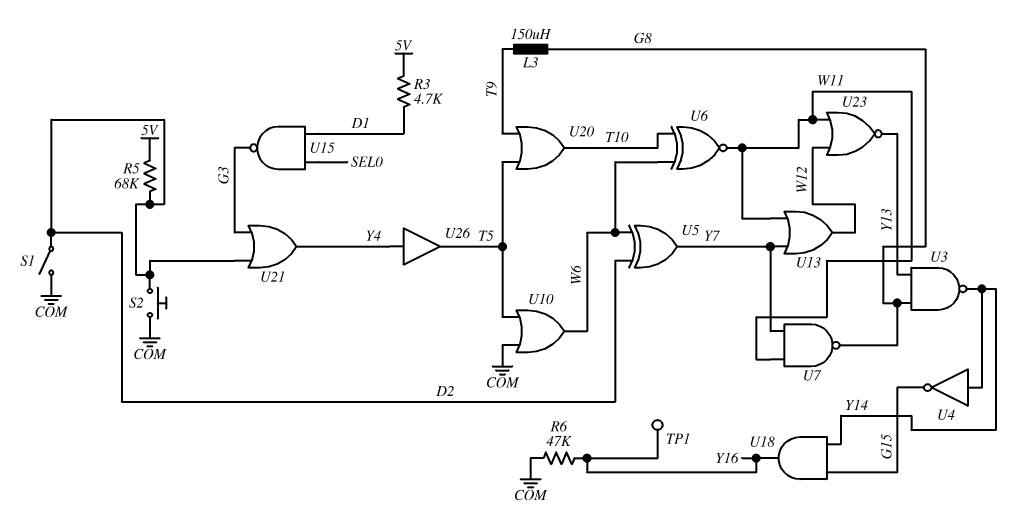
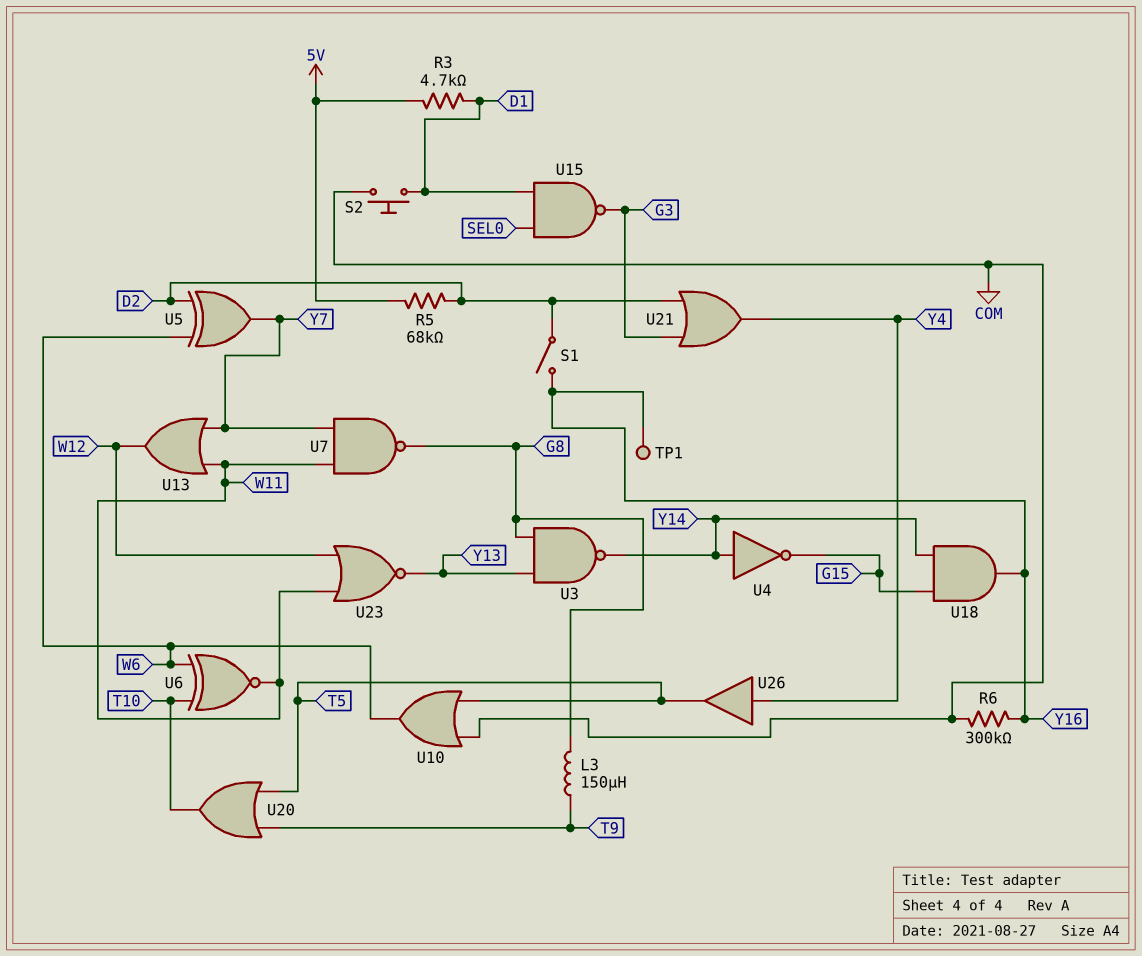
R6: 47k (COM, Y16) -> 300k (COM, Y16)
S1: switch (COM, D2) -> switch (D2, Y16)
S2: button (COM, D2) -> button (COM, D1)

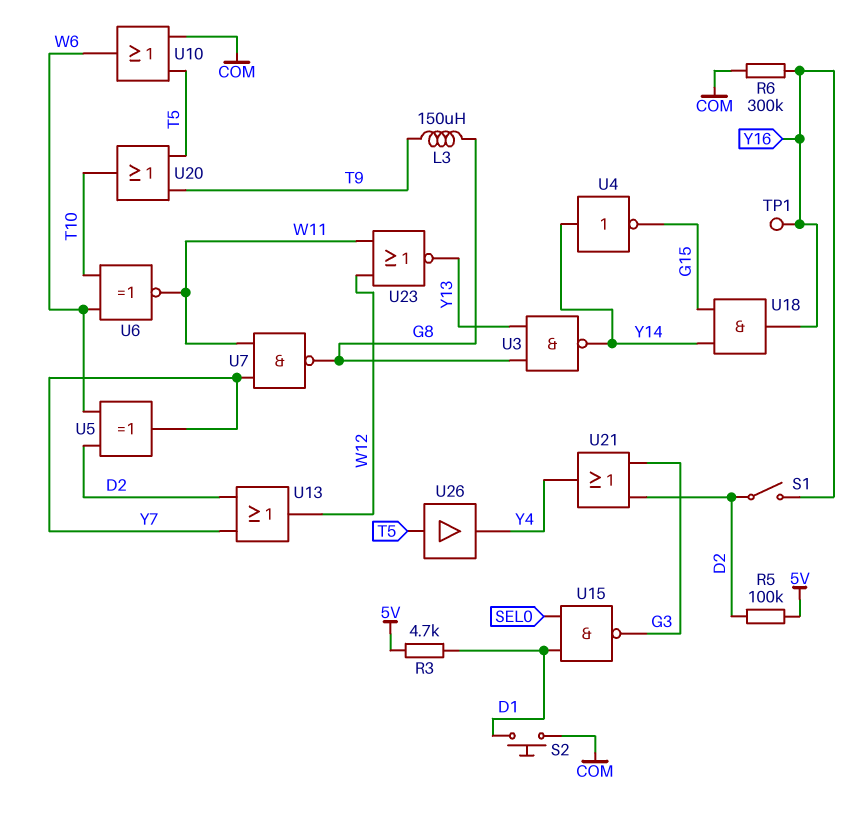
R5: 68k (5V, D2) -> 100k (5V, D2)
U13: OR (in W11, in Y7, out W12) -> OR (in D2, in Y7, out W12)
U26: buffer (in Y4, out T5) -> buffer (in T5, out Y4)

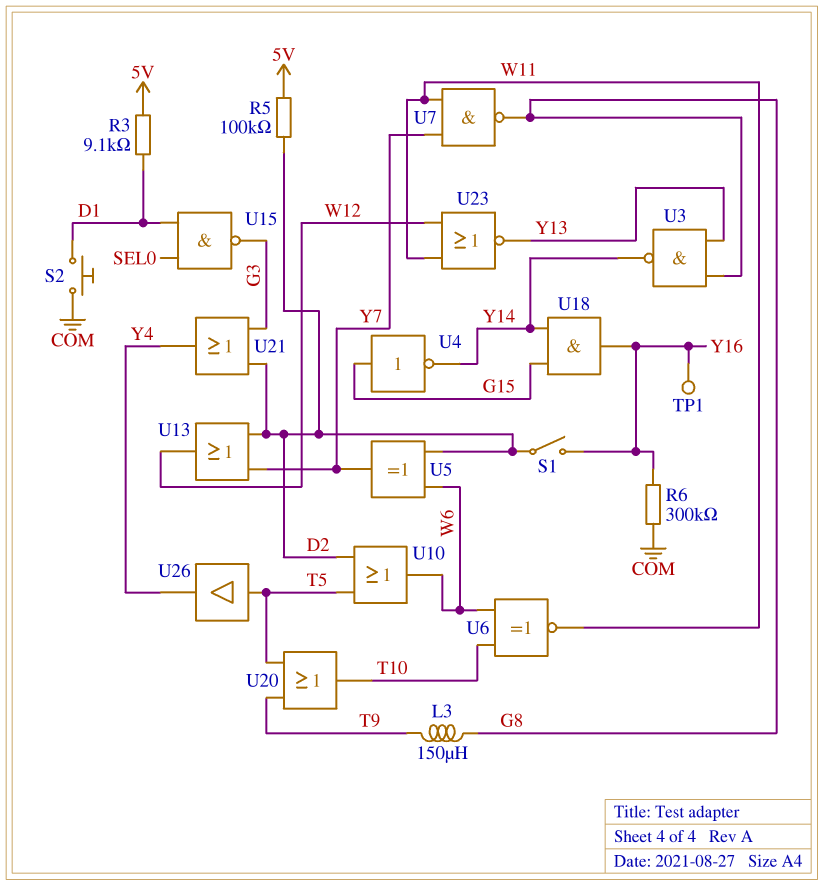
R3: 4.7k (5V, D1) -> 9.1k (5V, D1)
U4: NOT (in Y14, out G15) -> NOT (in G15, out Y14)
U10: OR (in COM, in T5, out W6) -> OR (in D2, in T5, out W6)

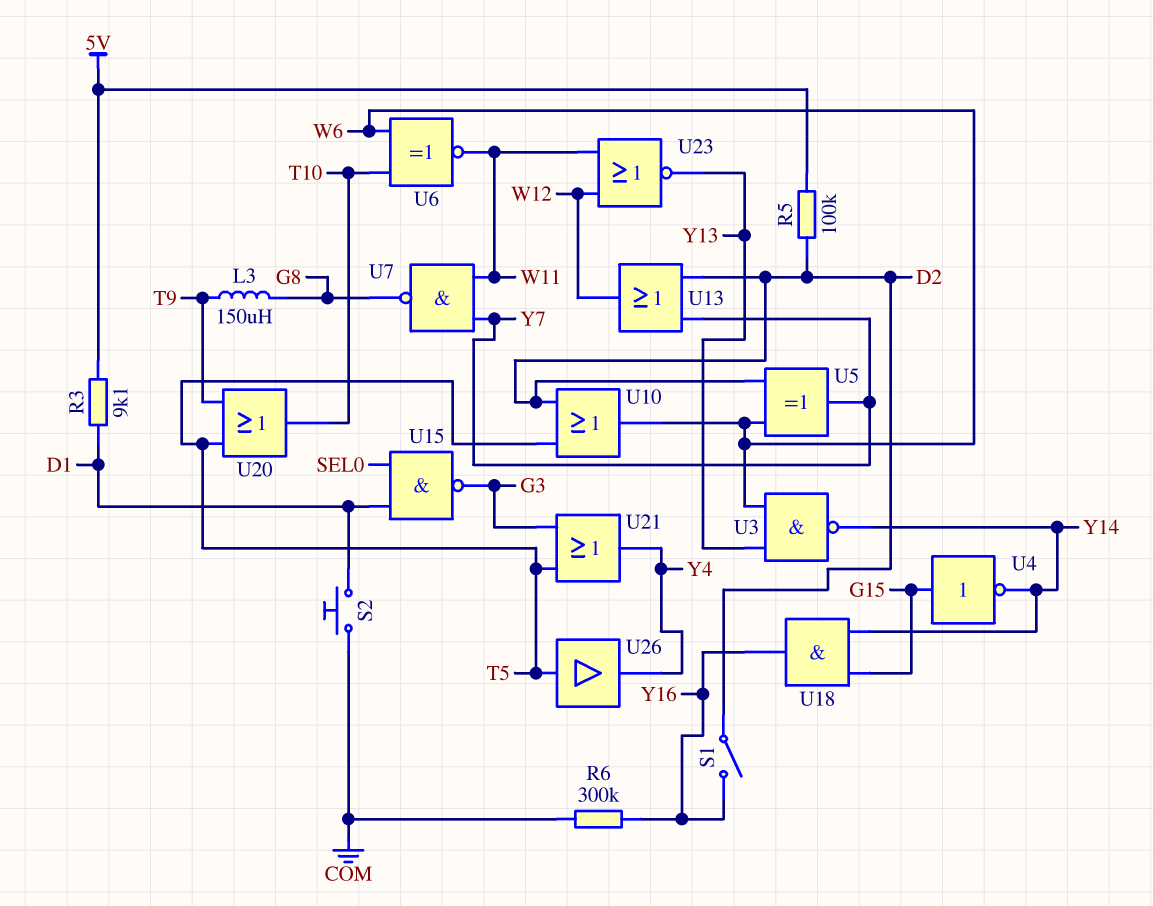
TP1: test point (Y16) -> none
U3: NAND (in G8, in Y13, out Y14) -> NAND (in W6, in Y13, out Y14)
U21: OR (in D2, in G3, out Y4) -> OR (in G3, in T5, out Y4)

